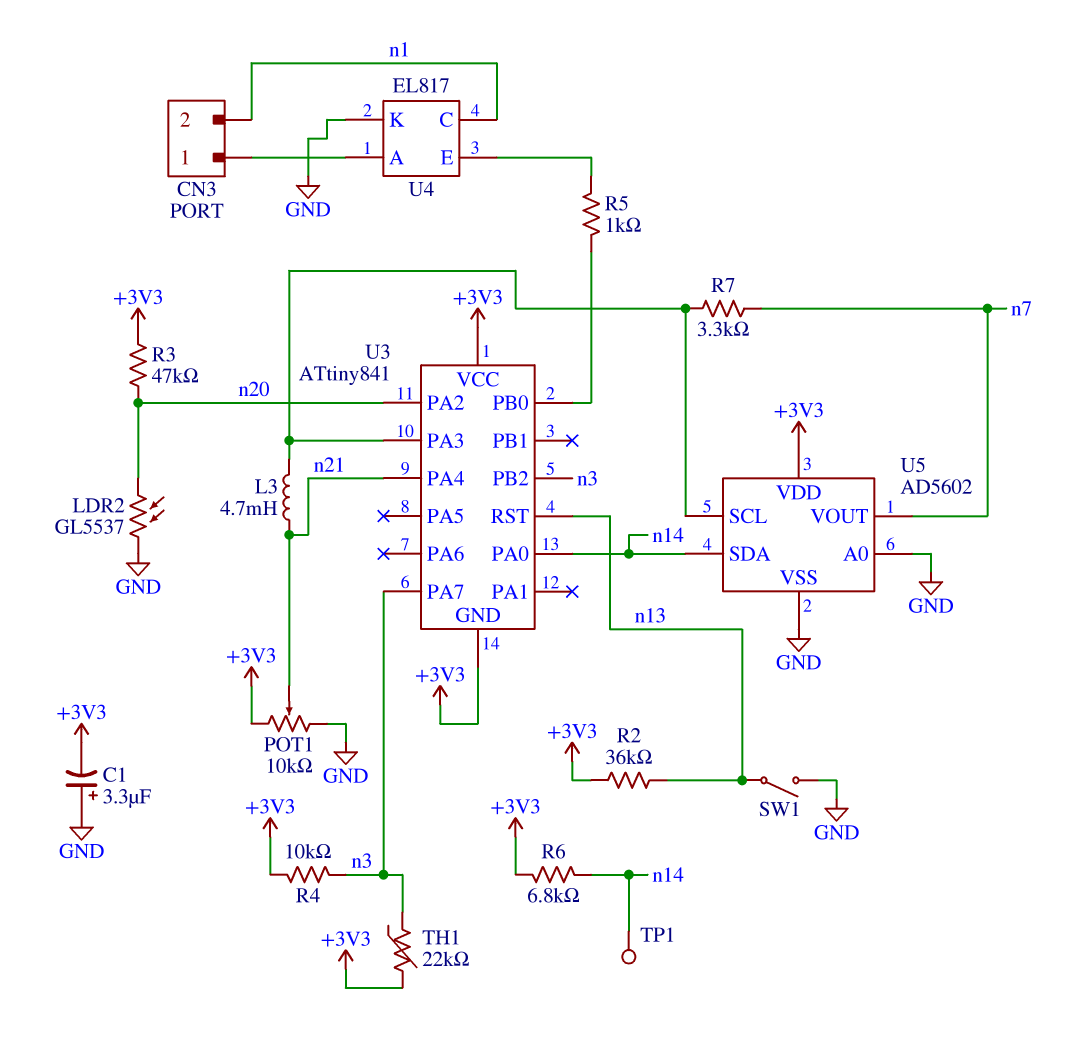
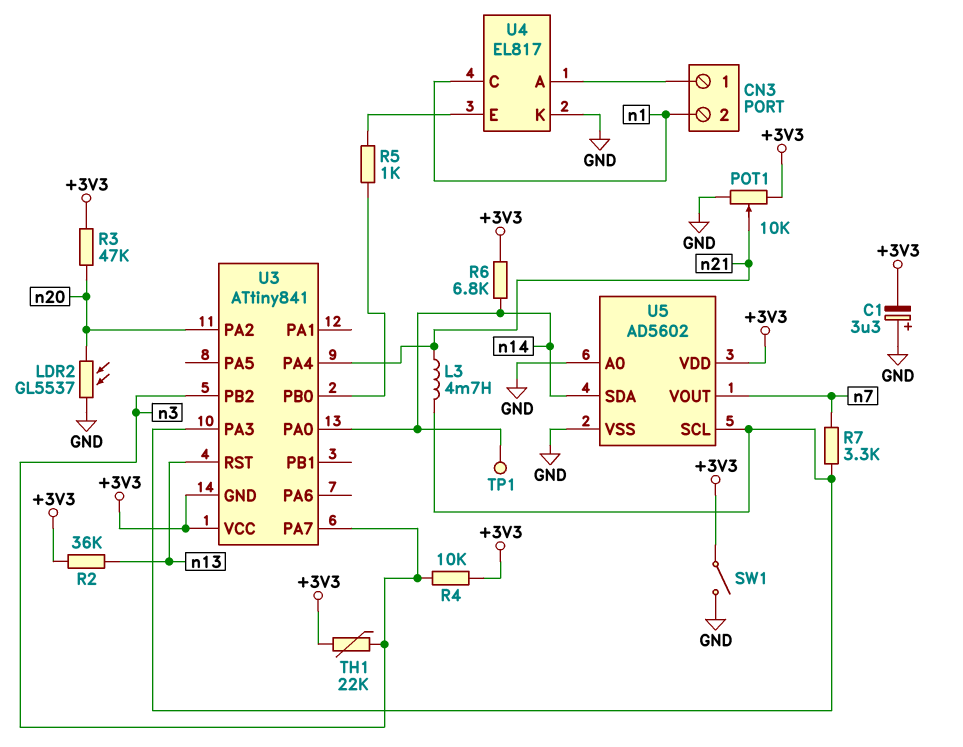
SW1: switch (GND, n13) -> switch (+3V3, GND)

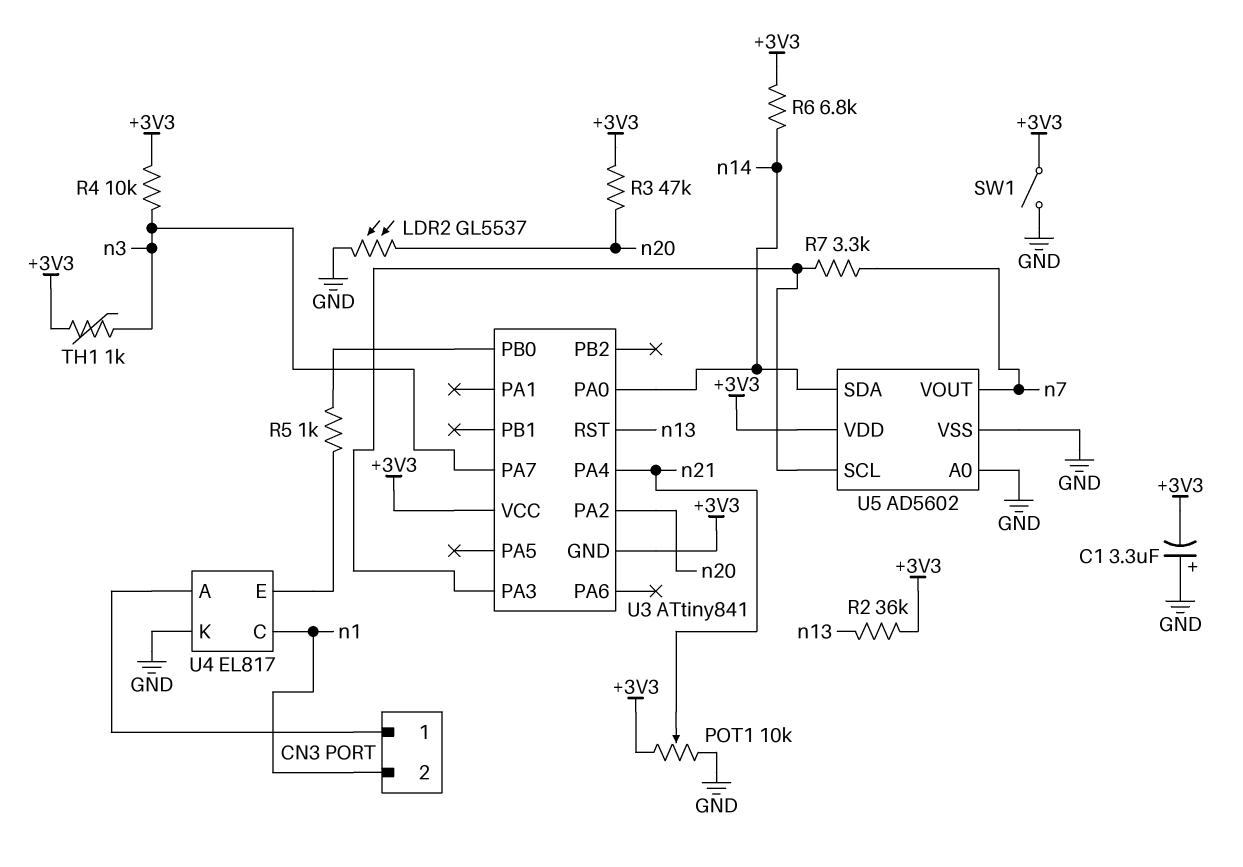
L3: 4.7mH (U3/PA3, n21) -> none
TH1: 22k (+3V3, n3) -> 1k (+3V3, n3)
TP1: test point (n14) -> none
U3 pin PB2: n3 -> none

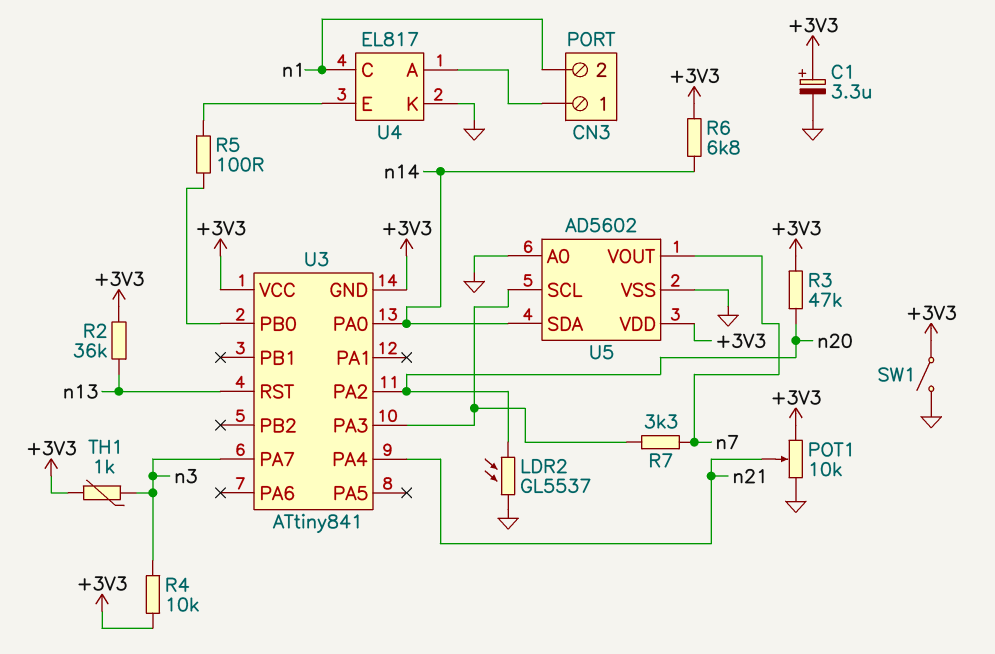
C1: 3.3uF (plus GND, minus +3V3) -> 3.3uF (plus +3V3, minus GND)
R5: 1k (U3/PB0, U4/E) -> 100 (U3/PB0, U4/E)

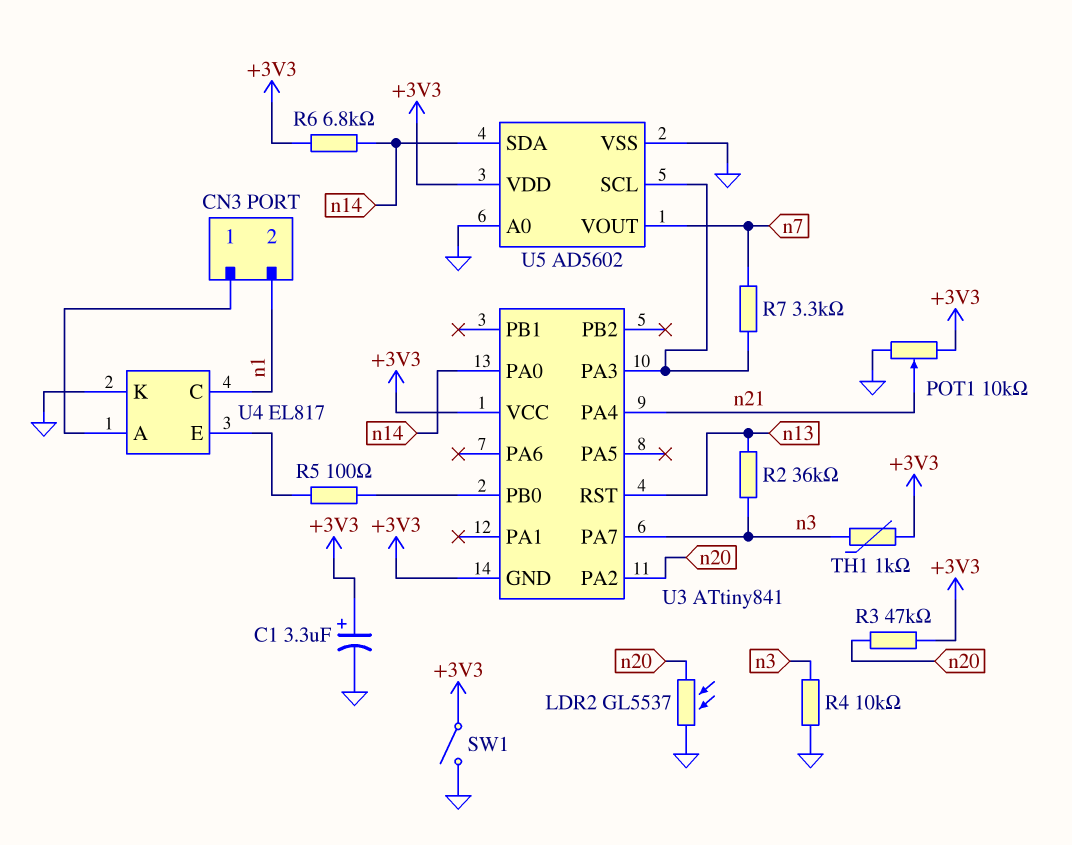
R2: 36k (+3V3, n13) -> 36k (n3, n13)
R4: 10k (+3V3, n3) -> 10k (GND, n3)

